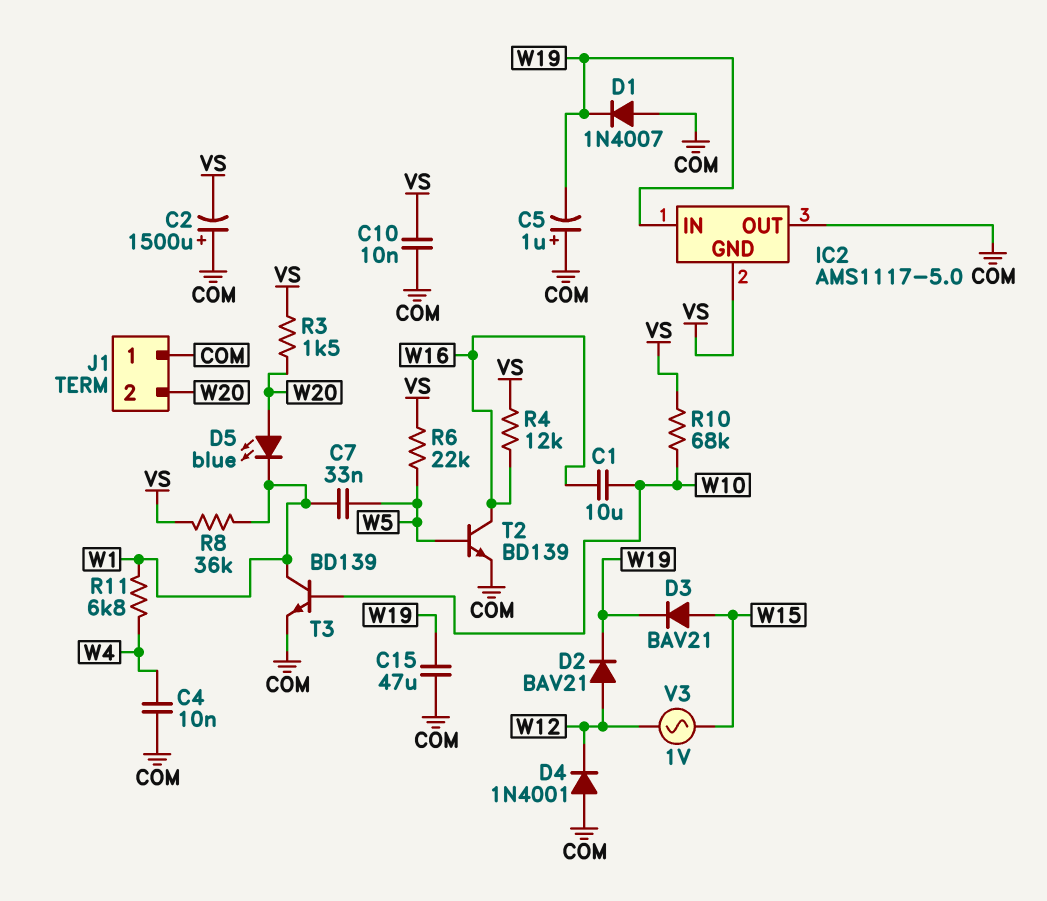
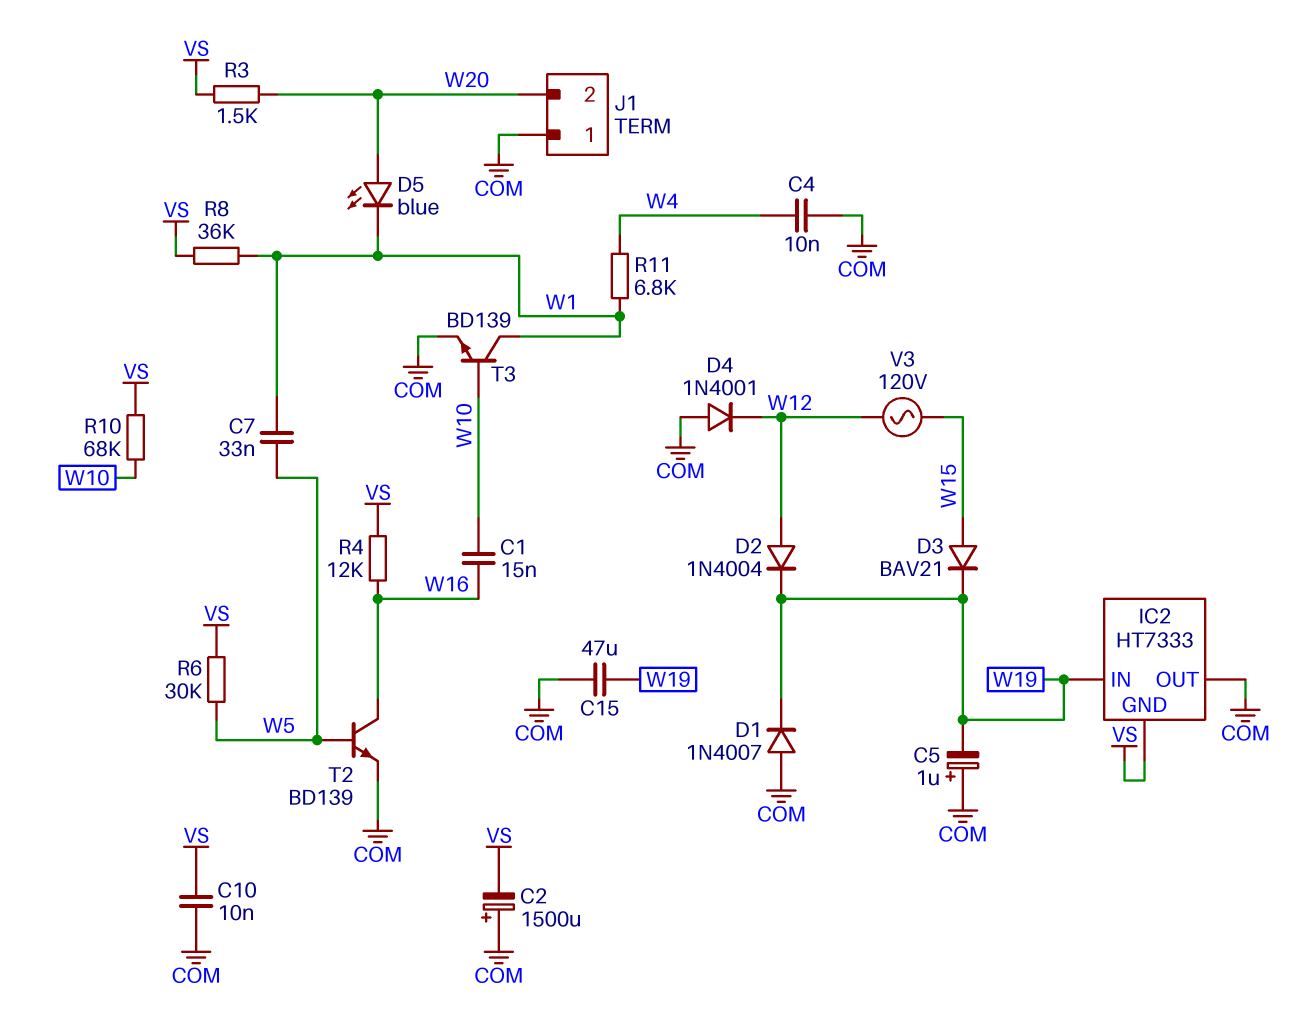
C1: 10uF (W10, W16) -> 15nF (W10, W16)
D2: diode BAV21 (A W12, K W19) -> diode 1N4004 (A W12, K W19)
IC2: AMS1117-5.0 -> HT7333
R6: 22k (VS, W5) -> 30k (VS, W5)
V3: AC 1V (W12, W15) -> AC 120V (W12, W15)

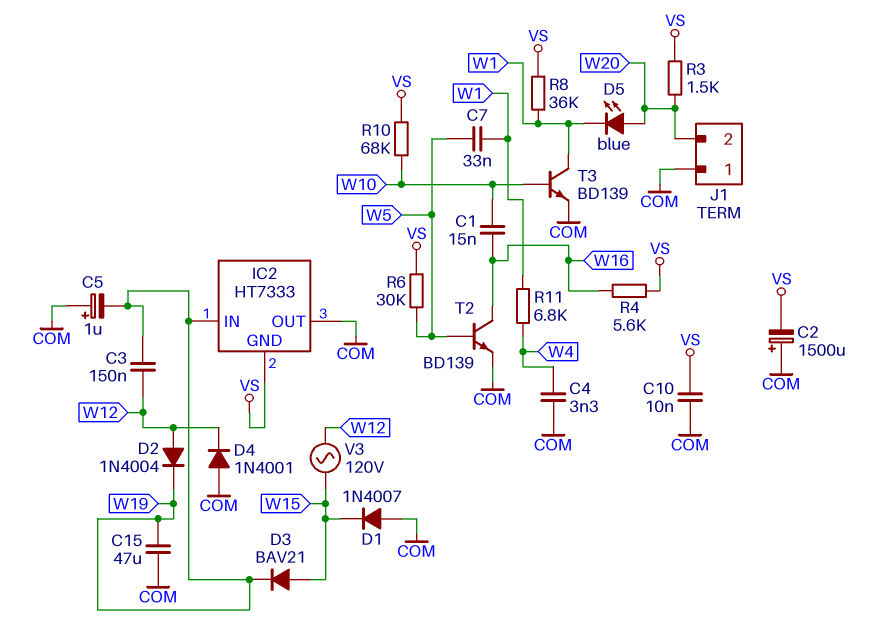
C3: none -> 150nF (W12, W19)
C4: 10nF (COM, W4) -> 3.3nF (COM, W4)
D1: diode 1N4007 (A COM, K W19) -> diode 1N4007 (A COM, K W15)
R4: 12k (VS, W16) -> 5.6k (VS, W16)

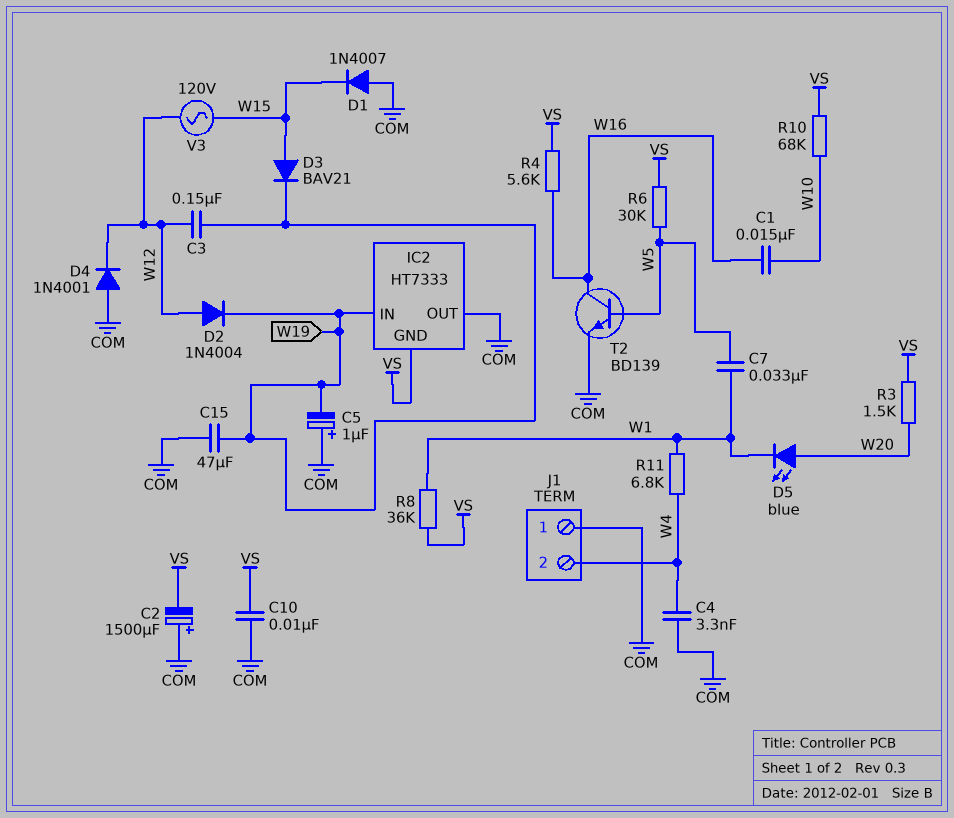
J1 pin 2: W20 -> W4
T3: NPN BD139 (B W10, C W1, E COM) -> none

